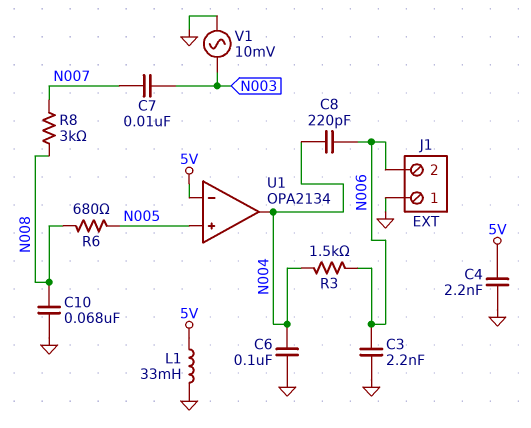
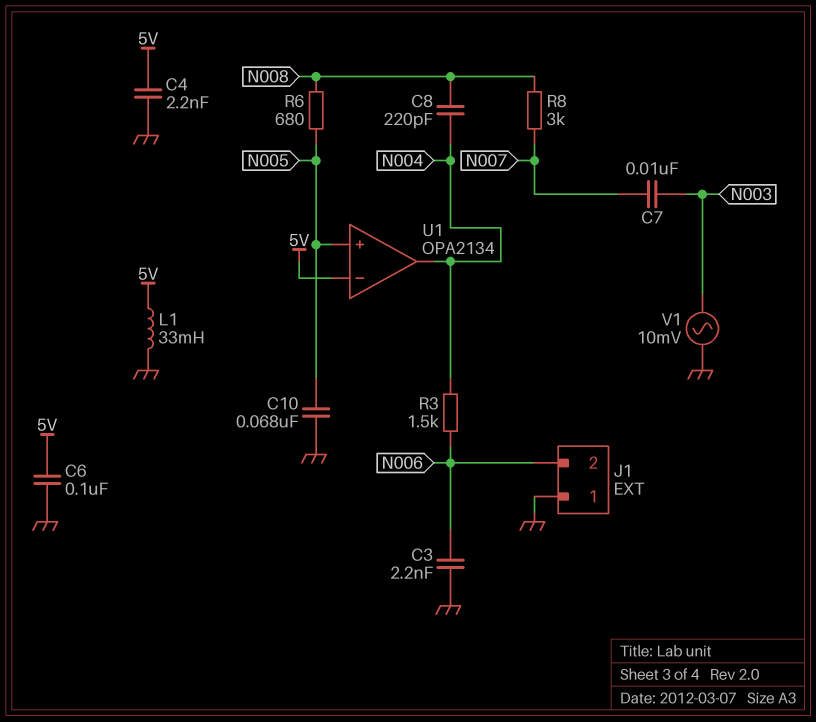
C6: 100nF (GND, N004) -> 100nF (5V, GND)
C8: 220pF (N004, N006) -> 220pF (N004, N008)
C10: 68nF (GND, N008) -> 68nF (GND, N005)

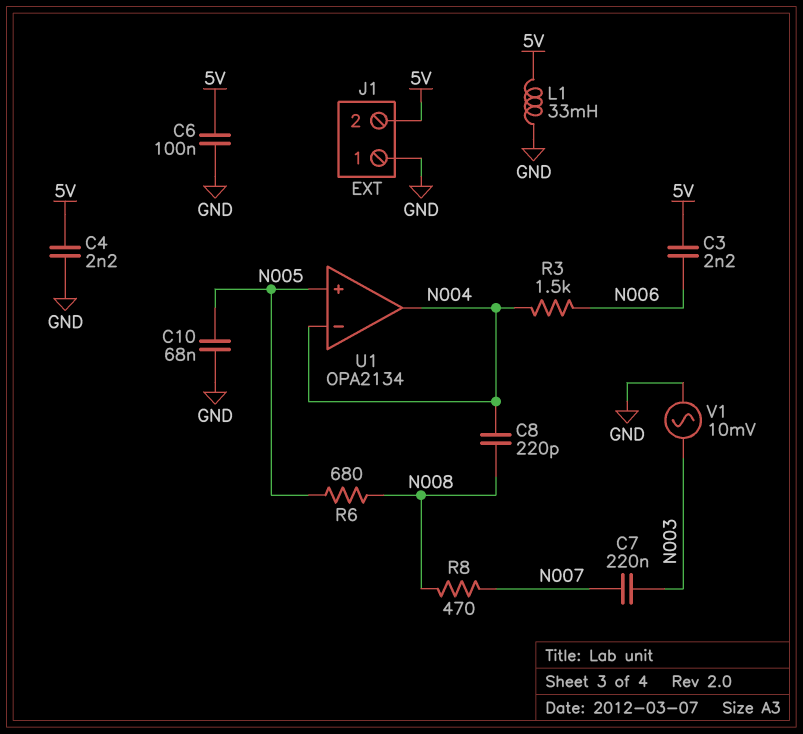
C3: 2.2nF (GND, N006) -> 2.2nF (5V, N006)
C7: 10nF (N003, N007) -> 220nF (N003, N007)
J1 pin 2: N006 -> 5V
R8: 3k (N007, N008) -> 470 (N007, N008)
U1 pin in-: 5V -> N004

